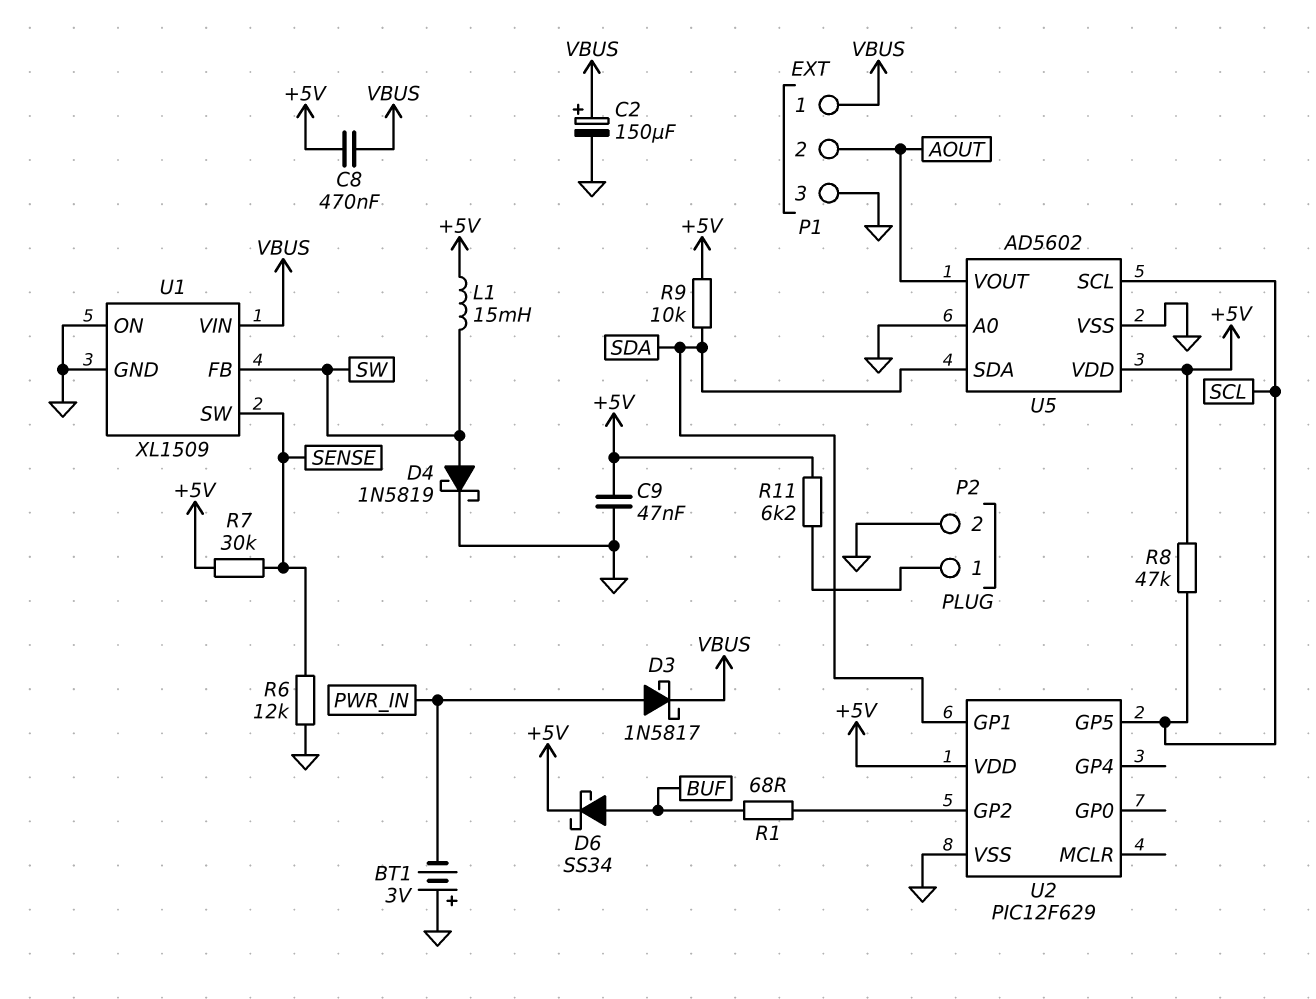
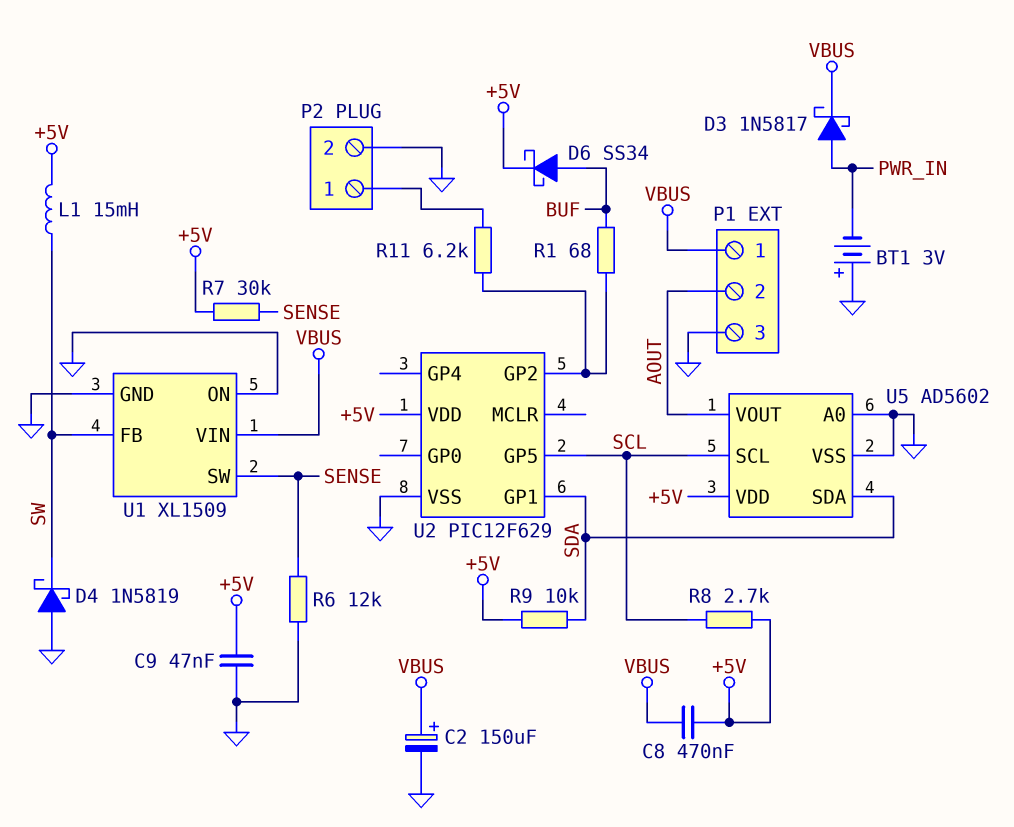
D4: schottky 1N5819 (A SW, K GND) -> schottky 1N5819 (A GND, K SW)
R8: 47k (+5V, SCL) -> 2.7k (+5V, SCL)
R11: 6.2k (+5V, P2/1) -> 6.2k (P2/1, U2/GP2)

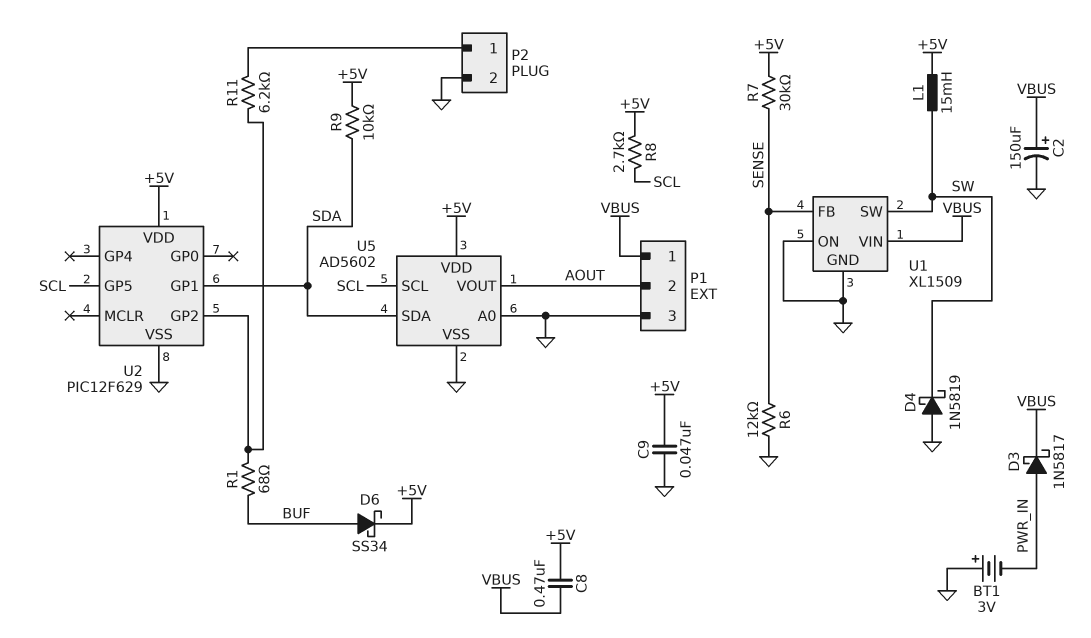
U1 pin FB: SW -> SENSE
U1 pin SW: SENSE -> SW

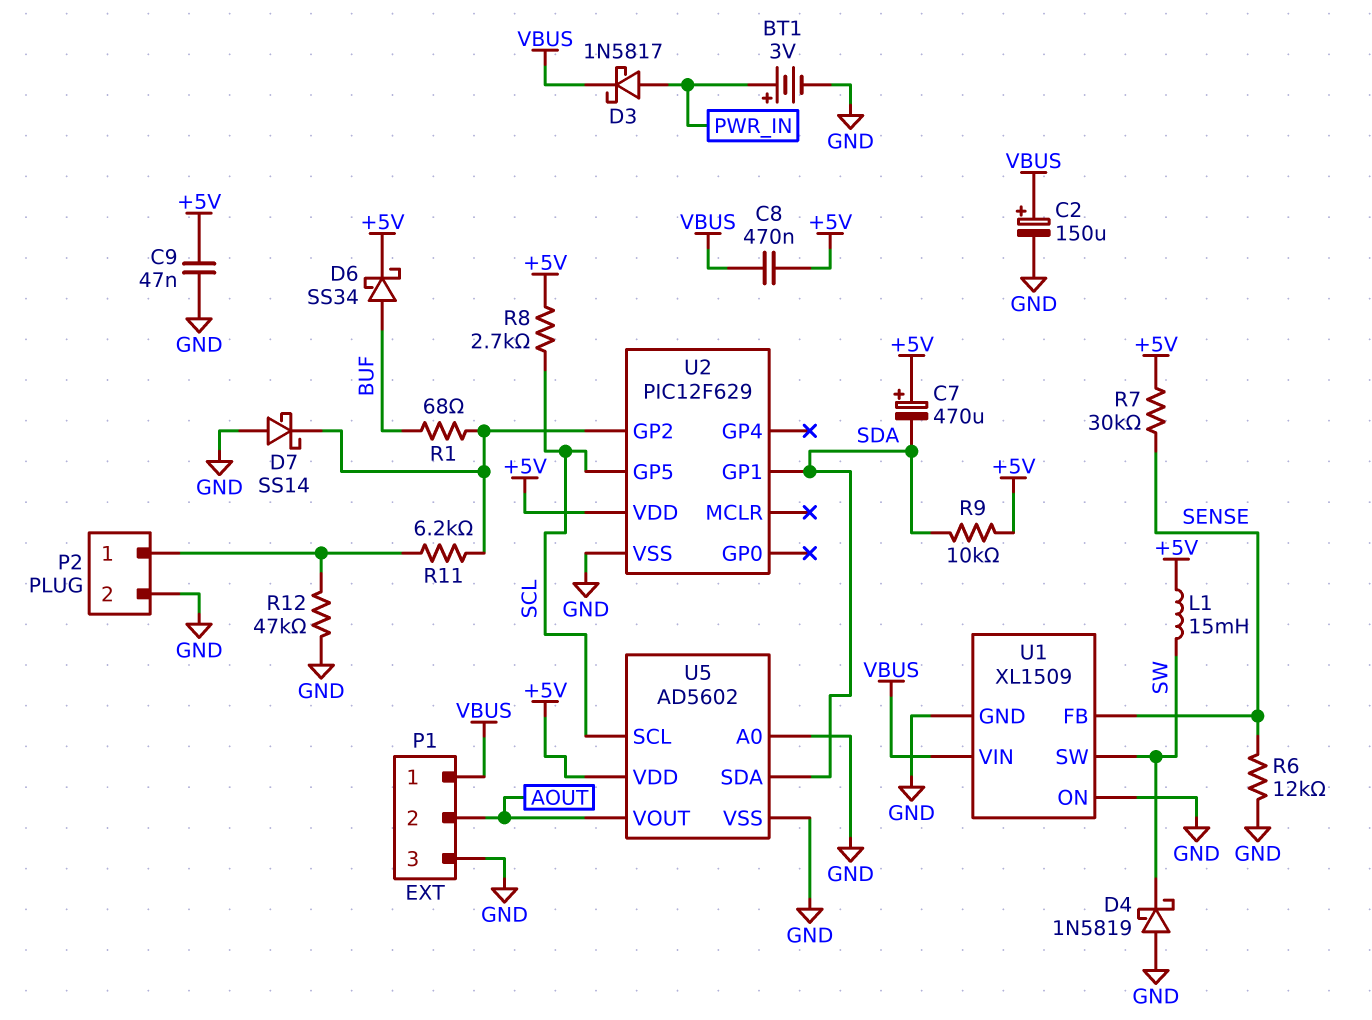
BT1: 3V (plus GND, minus PWR_IN) -> 3V (plus PWR_IN, minus GND)
C7: none -> 470uF (plus +5V, minus SDA)
D7: none -> schottky SS14 (A GND, K U2/GP2)
R12: none -> 47k (GND, P2/1)

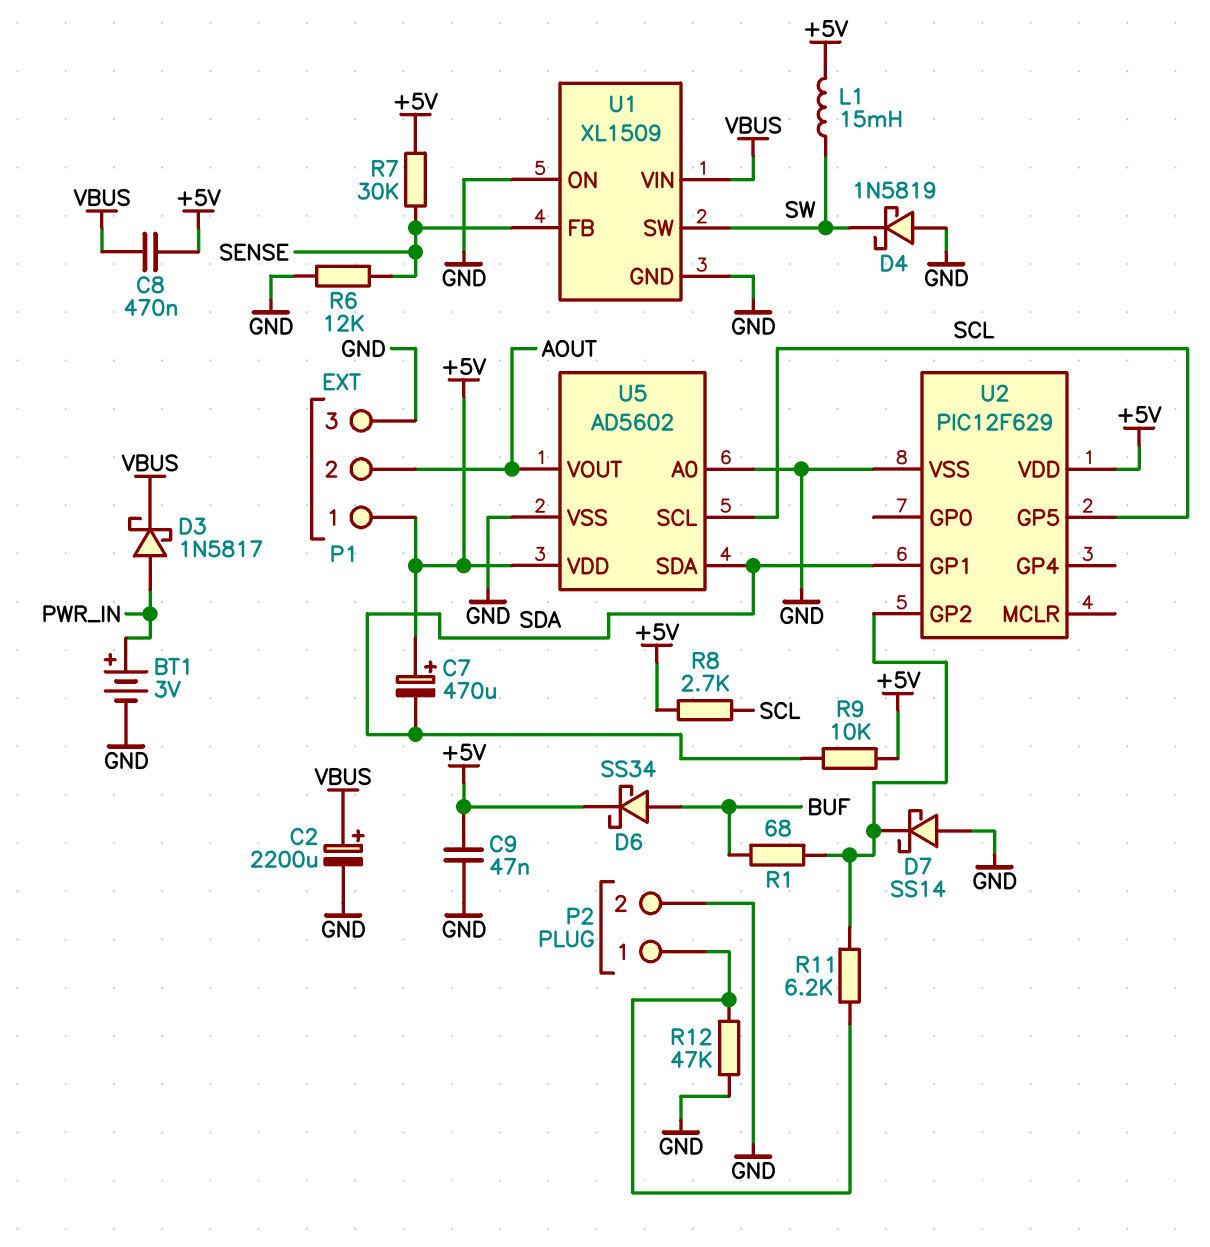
C2: 150uF (plus VBUS, minus GND) -> 2200uF (plus VBUS, minus GND)
P1 pin 1: VBUS -> +5V

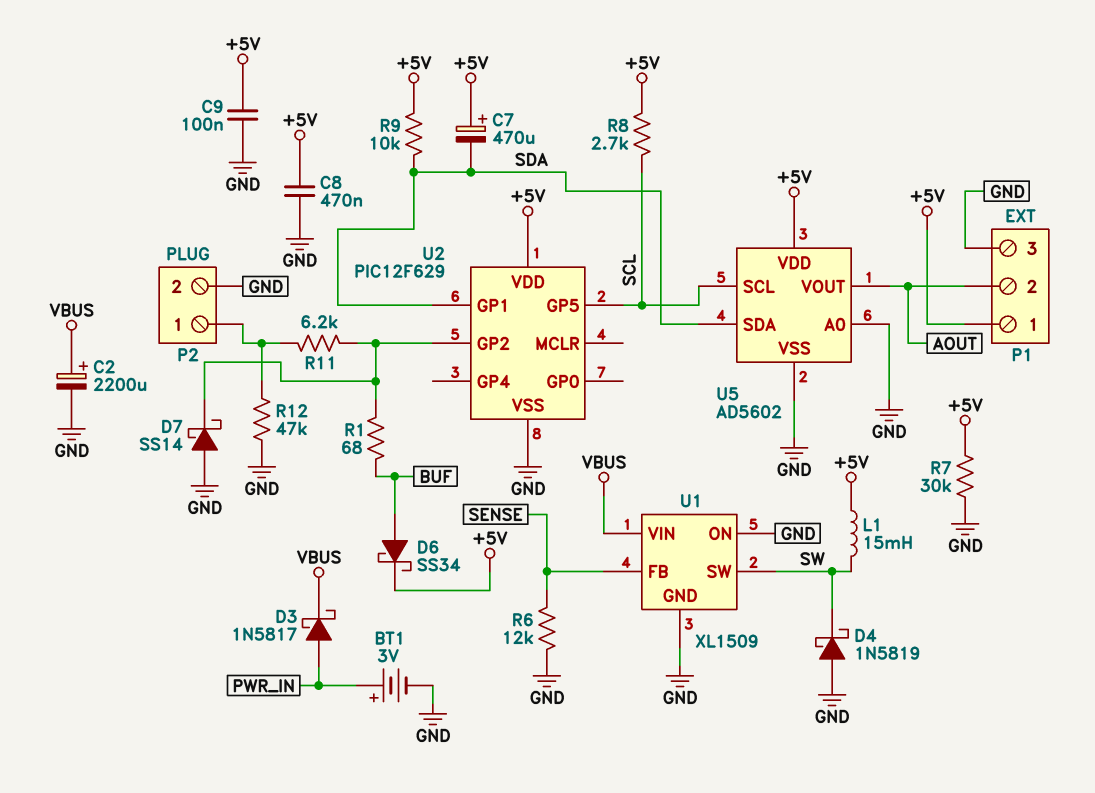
C8: 470nF (+5V, VBUS) -> 470nF (+5V, GND)
C9: 47nF (+5V, GND) -> 100nF (+5V, GND)
R7: 30k (+5V, SENSE) -> 30k (+5V, GND)

